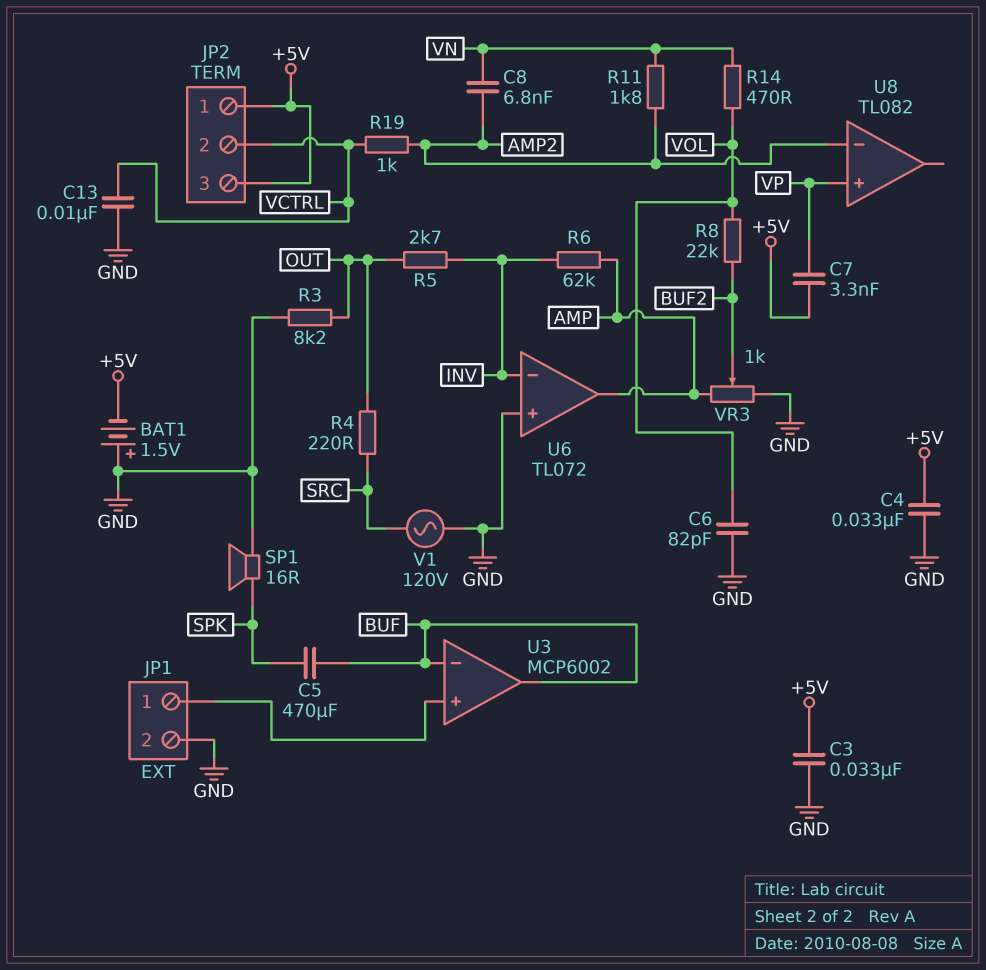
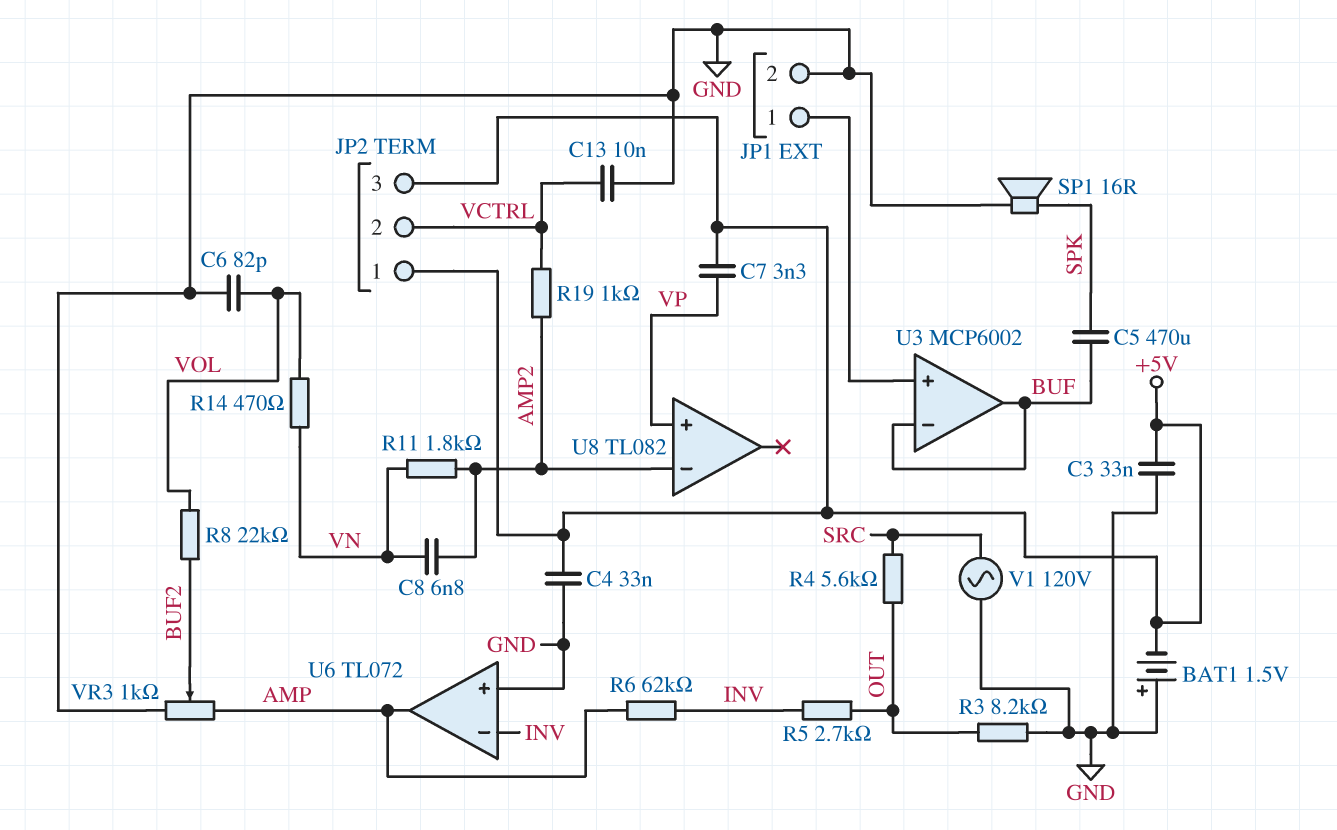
R4: 220 (OUT, SRC) -> 5.6k (OUT, SRC)

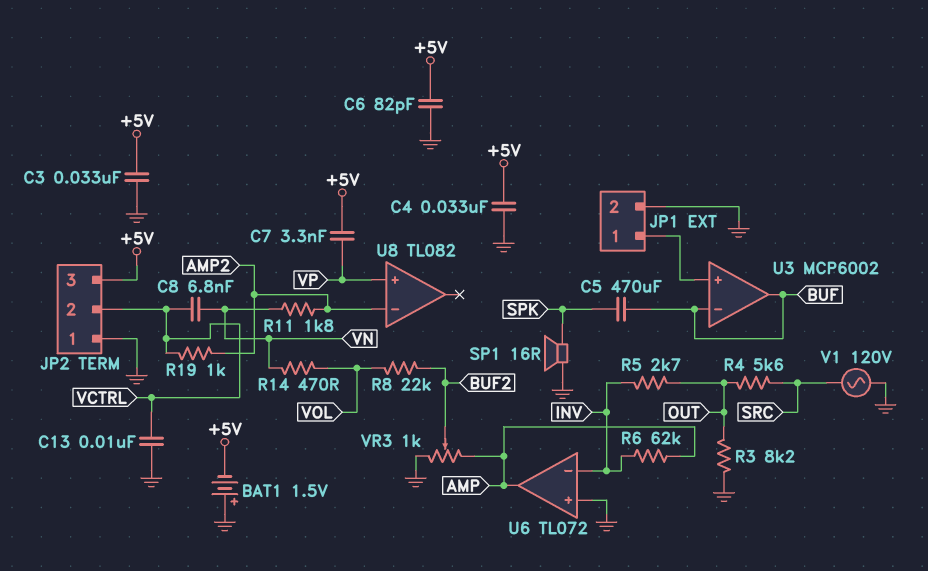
C6: 82pF (GND, VOL) -> 82pF (+5V, GND)
C8: 6.8nF (AMP2, VN) -> 6.8nF (VCTRL, VN)
JP2 pin 1: +5V -> GND

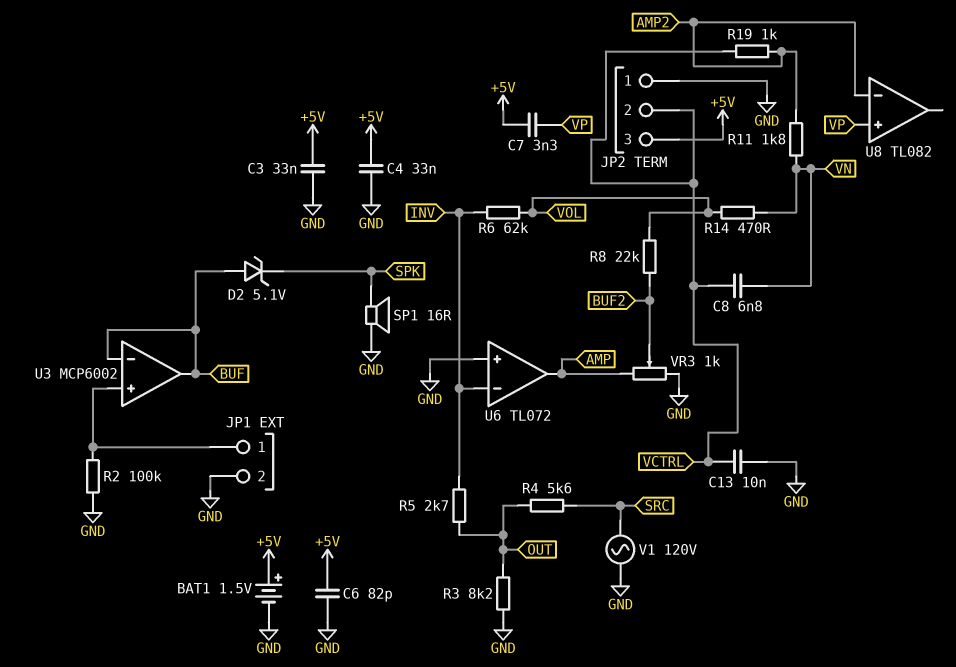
BAT1: 1.5V (plus GND, minus +5V) -> 1.5V (plus +5V, minus GND)
C5: 470uF (BUF, SPK) -> none
D2: none -> zener 5.1V (A BUF, K SPK)
R2: none -> 100k (GND, JP1/1)
R6: 62k (AMP, INV) -> 62k (INV, VOL)

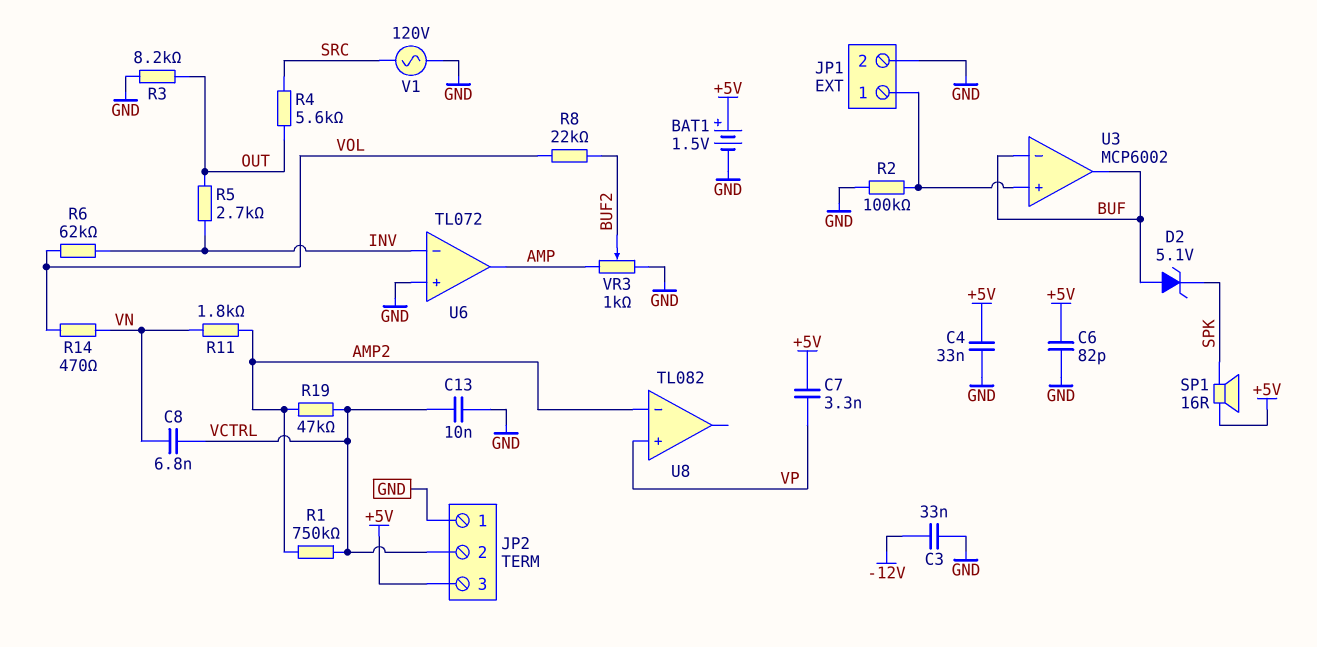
C3: 33nF (+5V, GND) -> 33nF (-12V, GND)
R1: none -> 750k (AMP2, VCTRL)
R19: 1k (AMP2, VCTRL) -> 47k (AMP2, VCTRL)
SP1: speaker 16R (GND, SPK) -> speaker 16R (+5V, SPK)

